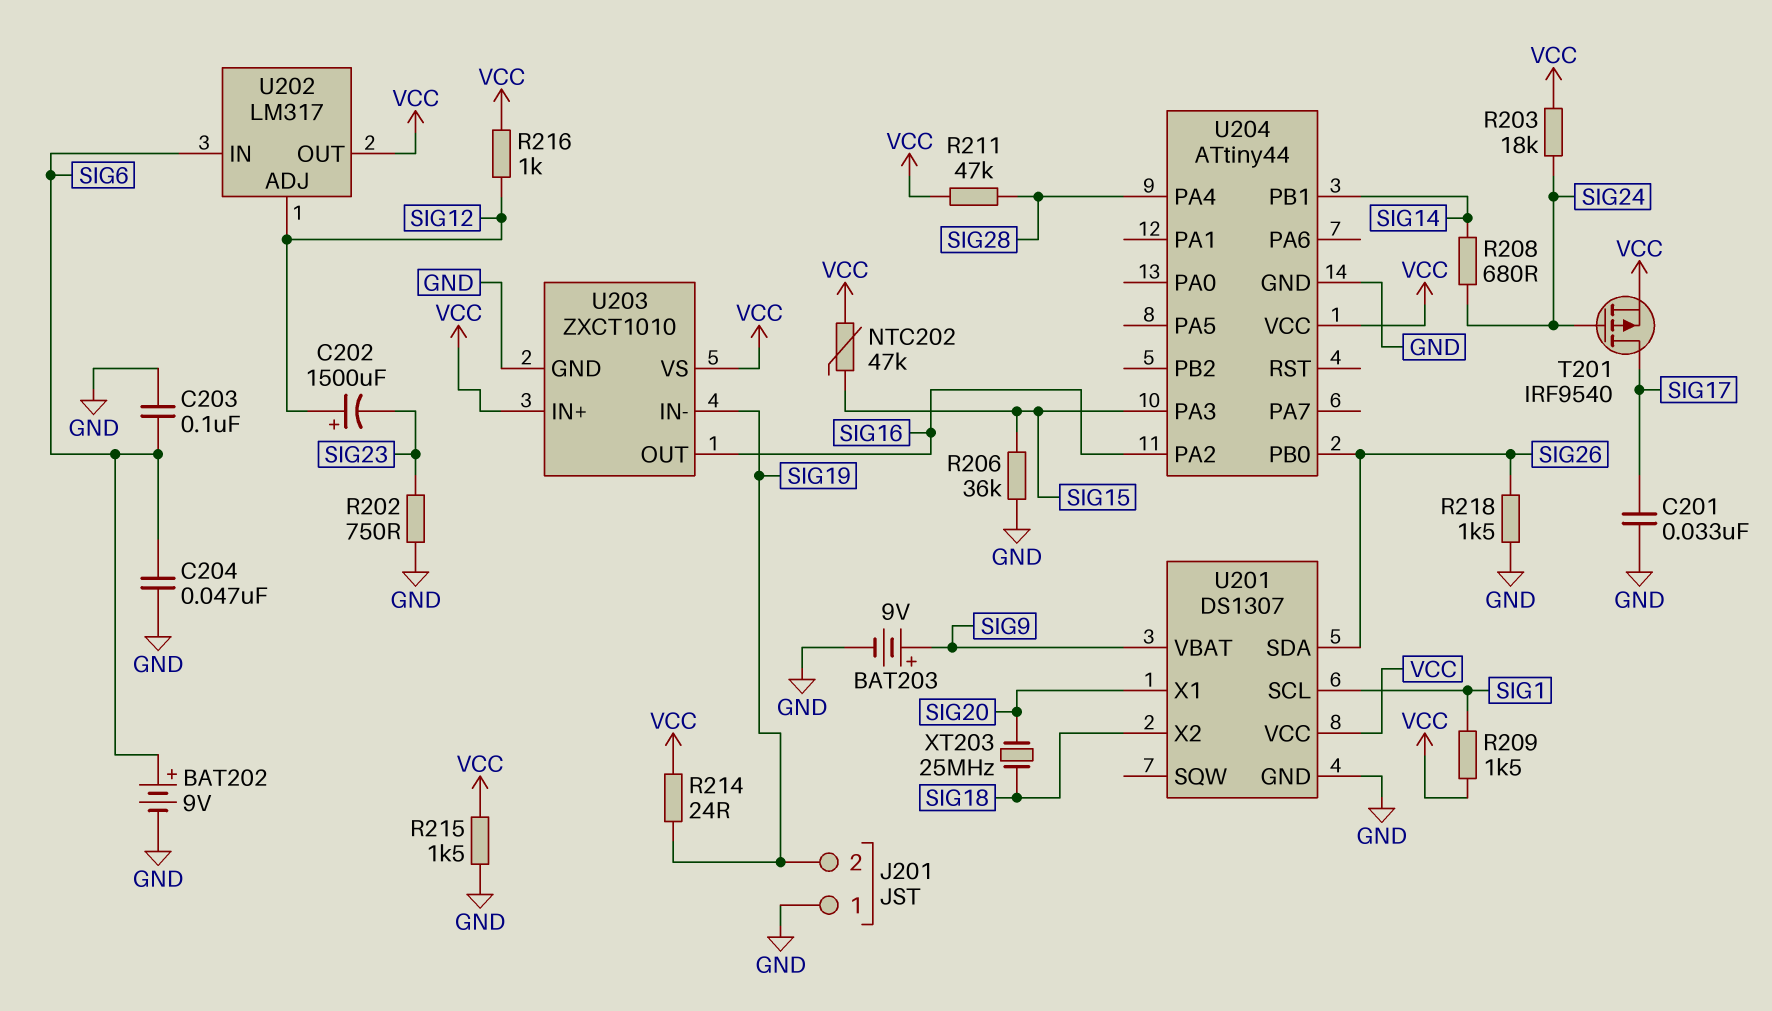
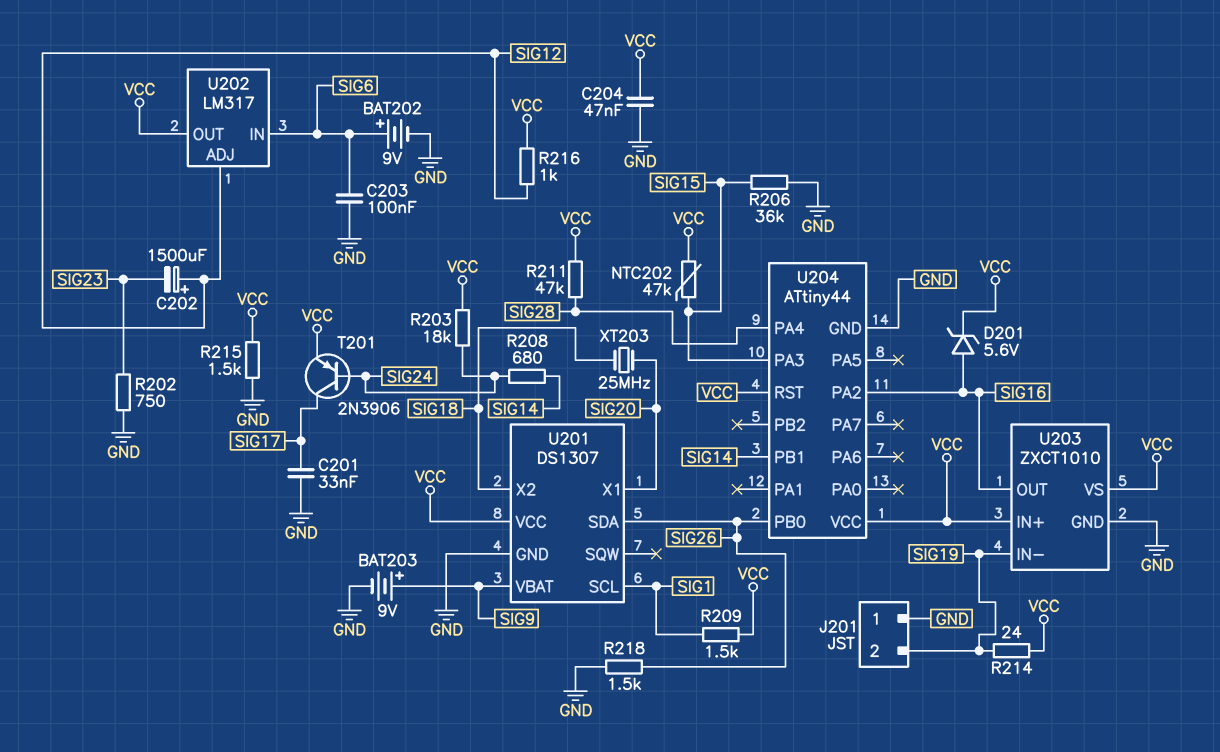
C204: 47nF (GND, SIG6) -> 47nF (GND, VCC)
D201: none -> zener 5.6V (A SIG16, K VCC)
T201: PMOS IRF9540 (G SIG24, D SIG17, S VCC) -> PNP 2N3906 (B SIG24, C SIG17, E VCC)
U204 pin RST: none -> VCC

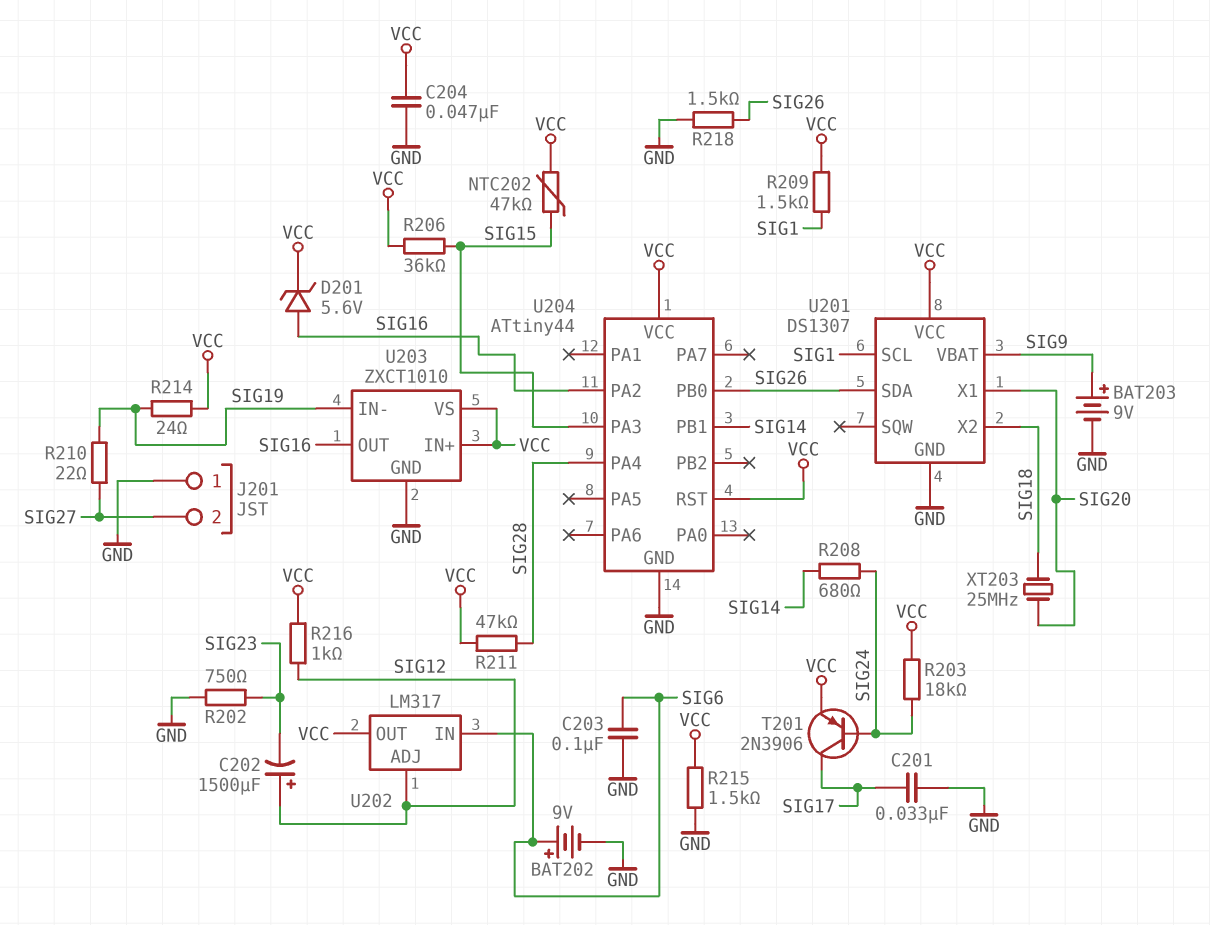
J201 pin 2: SIG19 -> SIG27
R206: 36k (GND, SIG15) -> 36k (SIG15, VCC)
R210: none -> 22 (SIG19, SIG27)

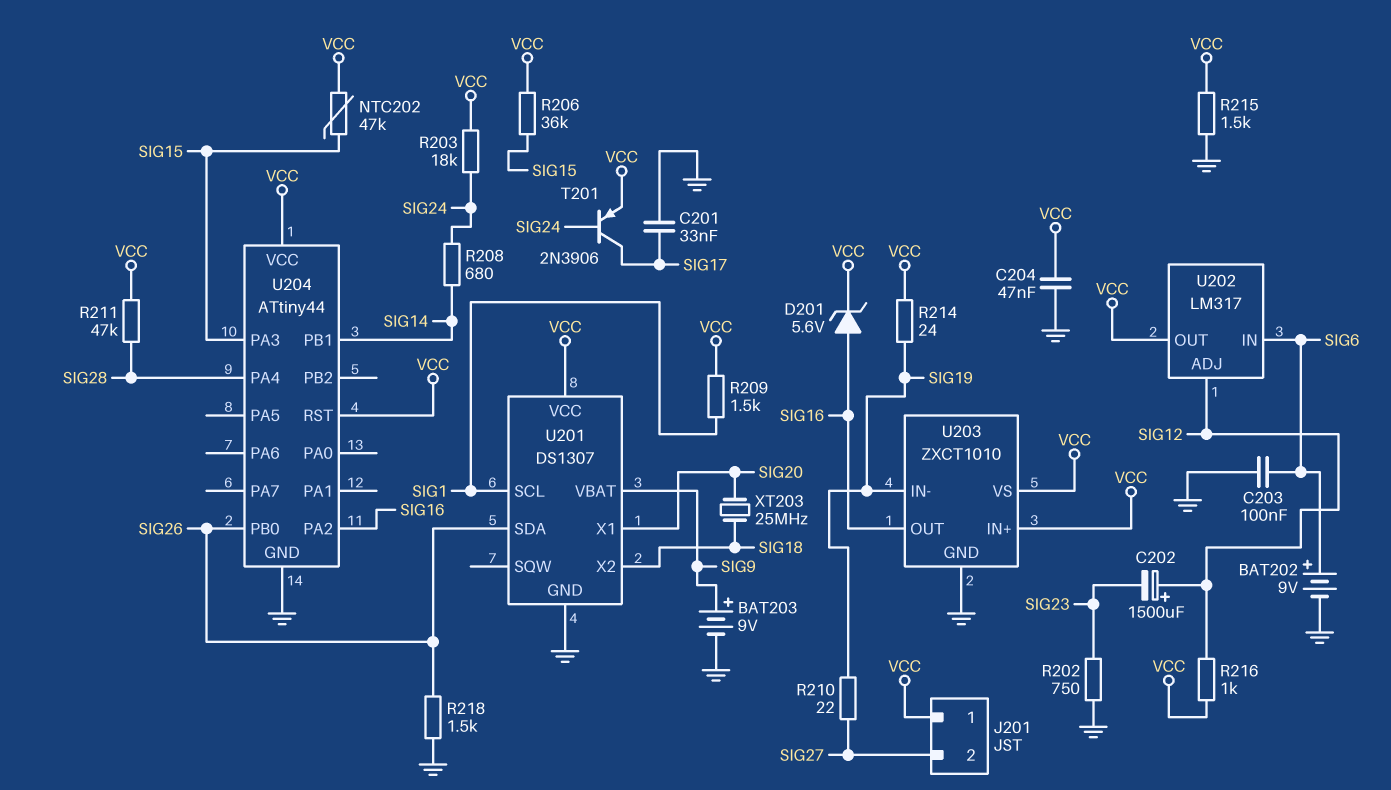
J201 pin 1: GND -> VCC

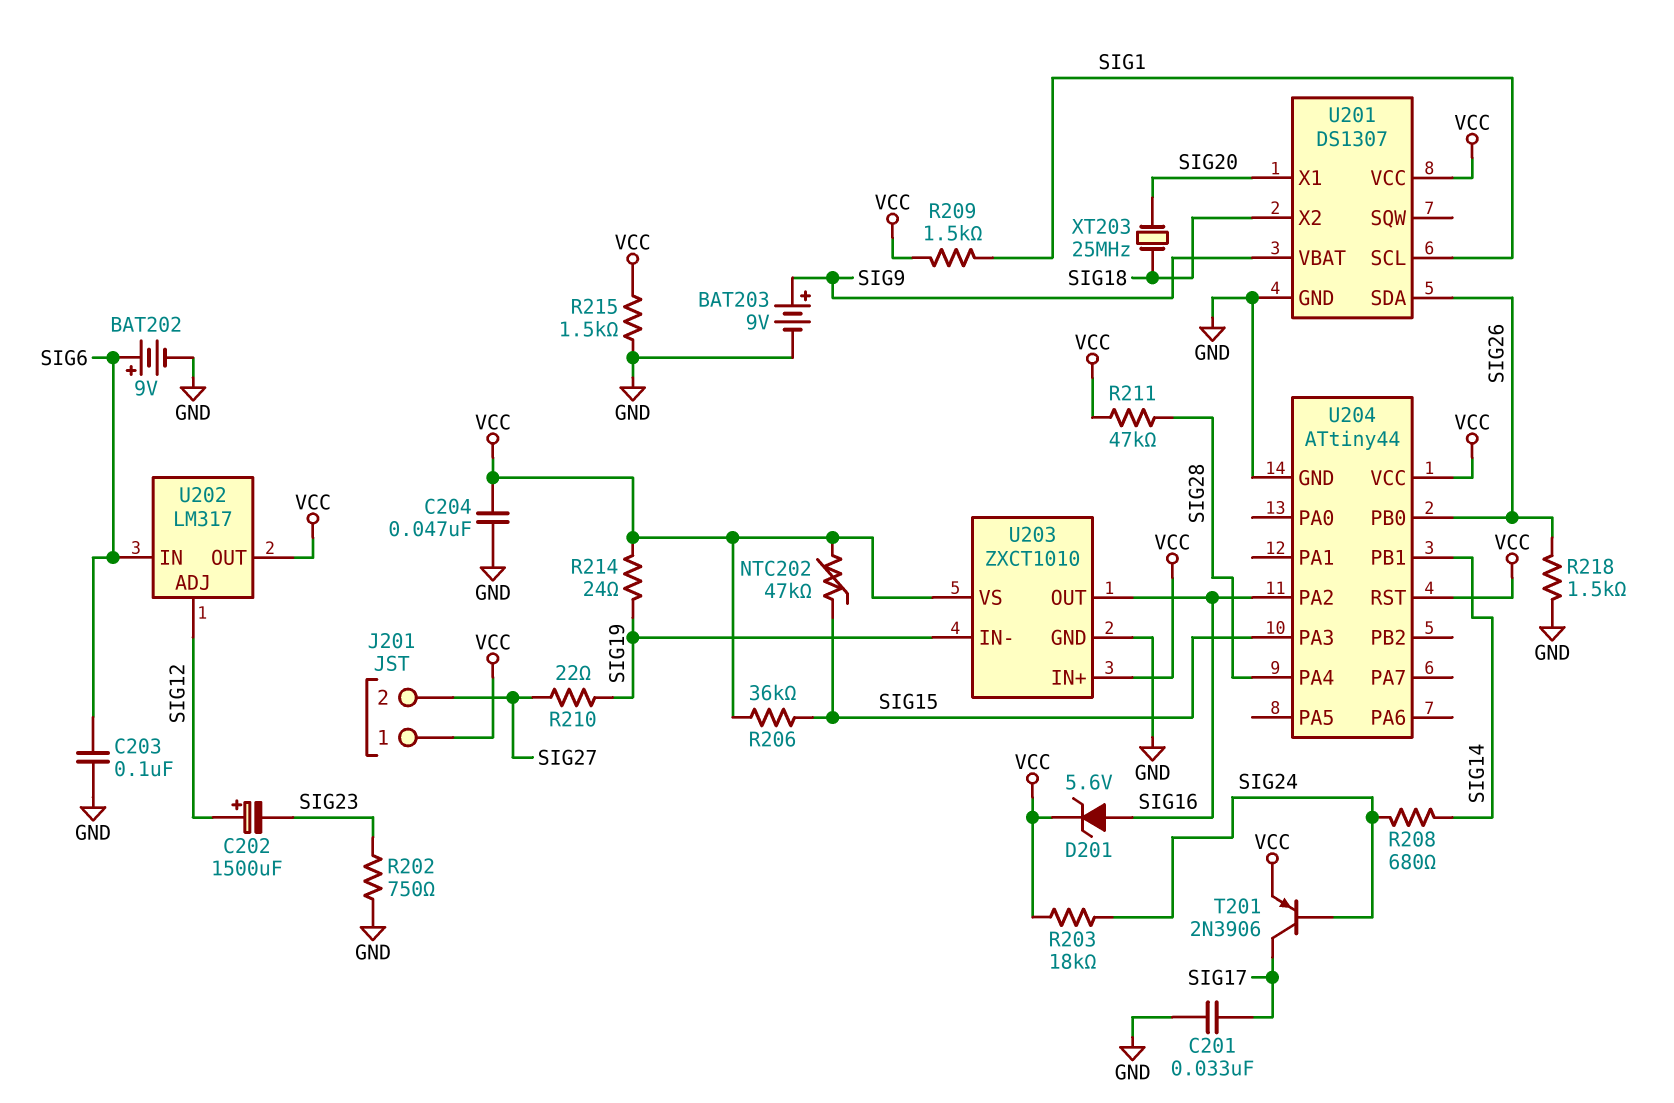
R216: 1k (SIG12, VCC) -> none

